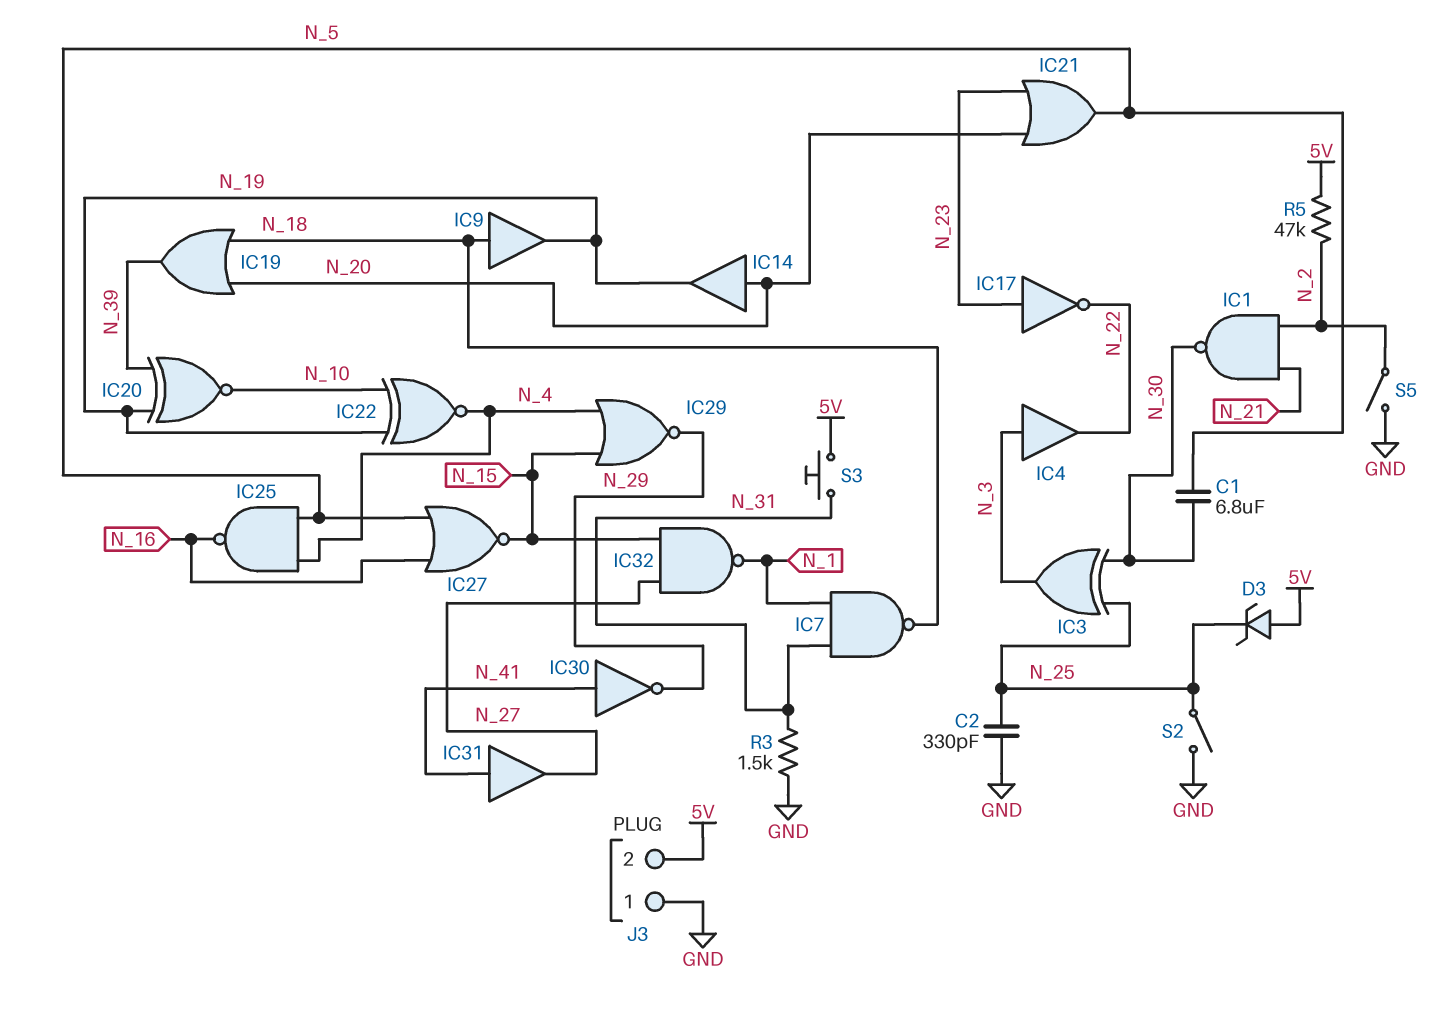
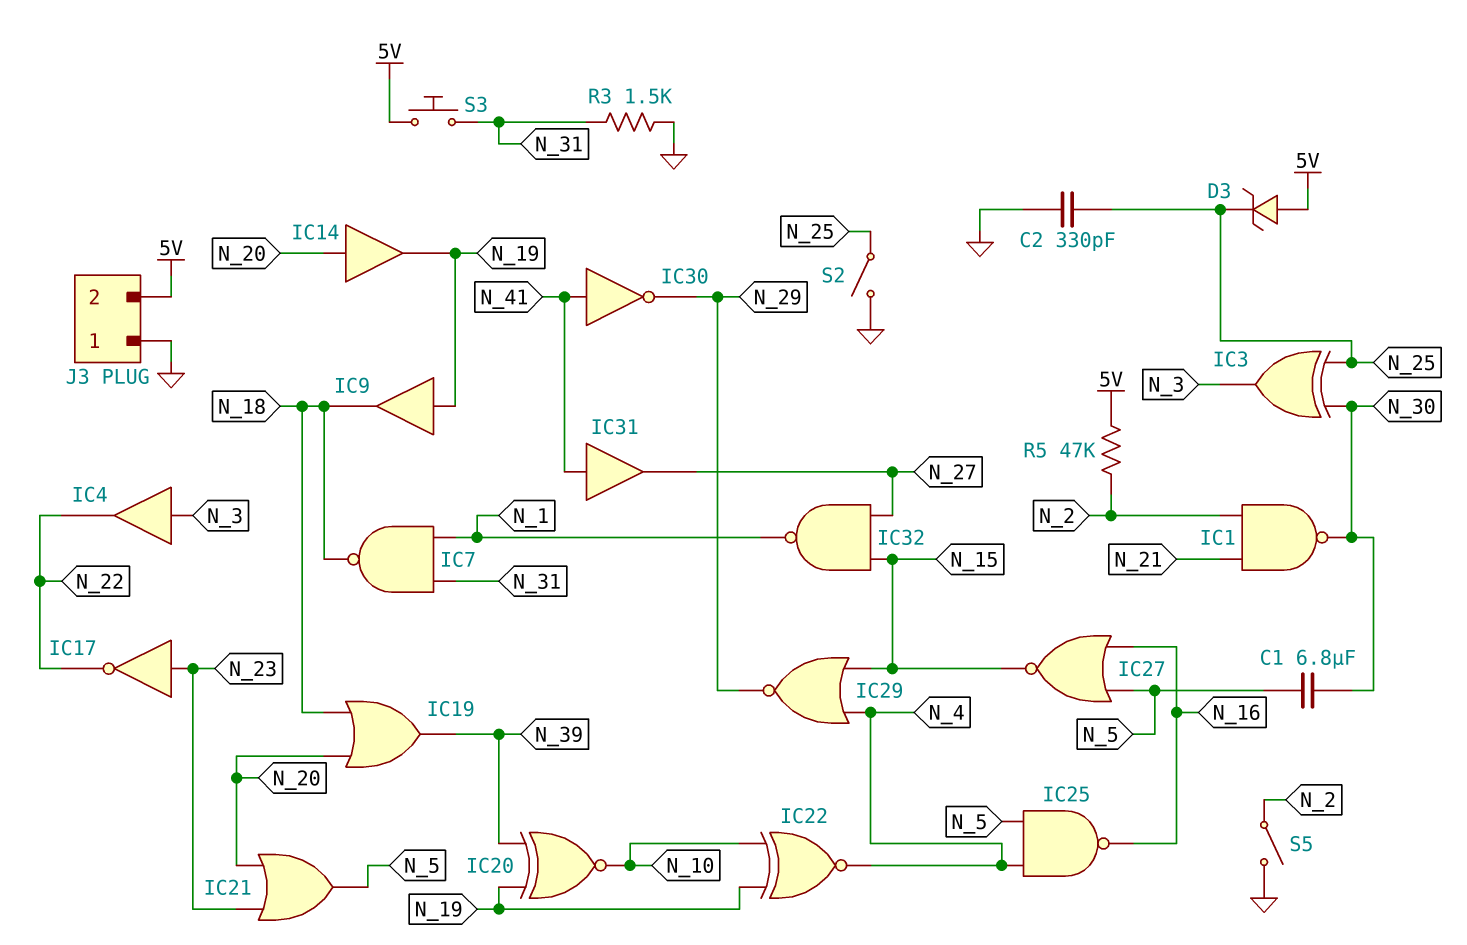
IC9: buffer (in N_18, out N_19) -> buffer (in N_19, out N_18)

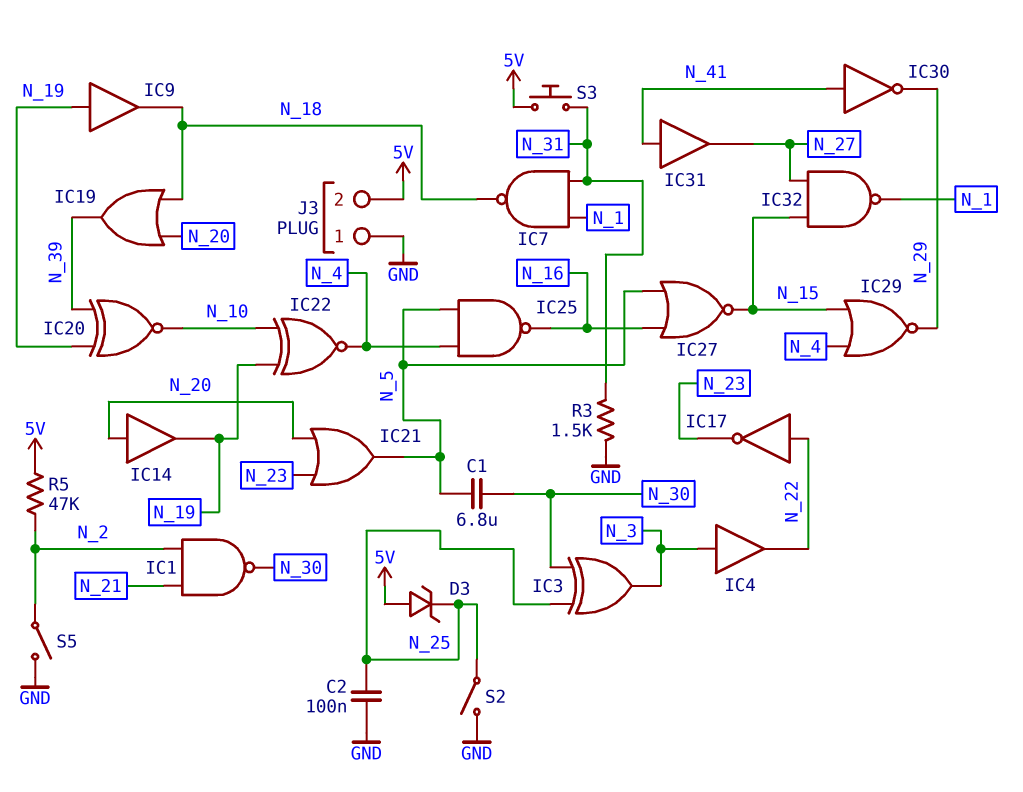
C2: 330pF (GND, N_25) -> 100nF (GND, N_25)
IC17: NOT (in N_23, out N_22) -> NOT (in N_22, out N_23)

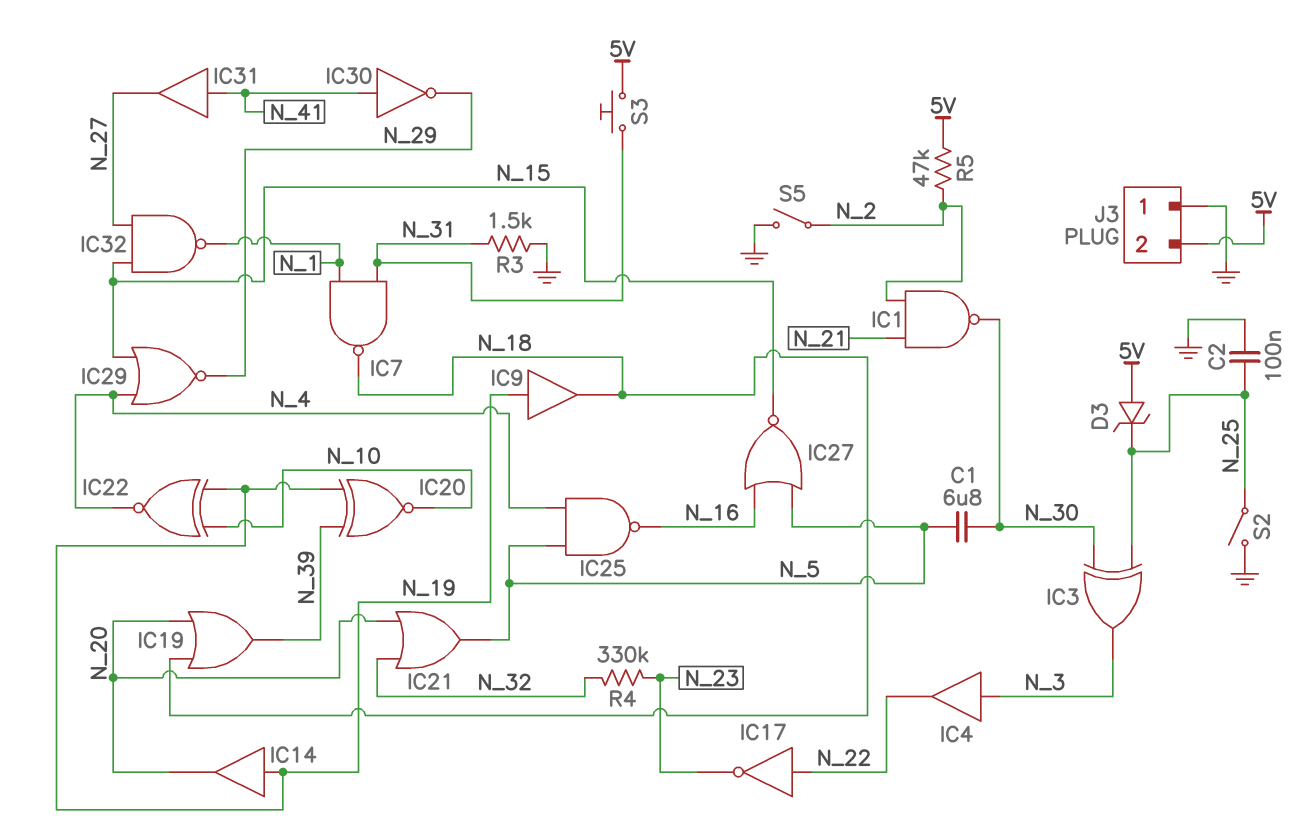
IC14: buffer (in N_20, out N_19) -> buffer (in N_19, out N_20)
IC21: OR (in N_20, in N_23, out N_5) -> OR (in N_20, in N_32, out N_5)
R4: none -> 330k (N_23, N_32)

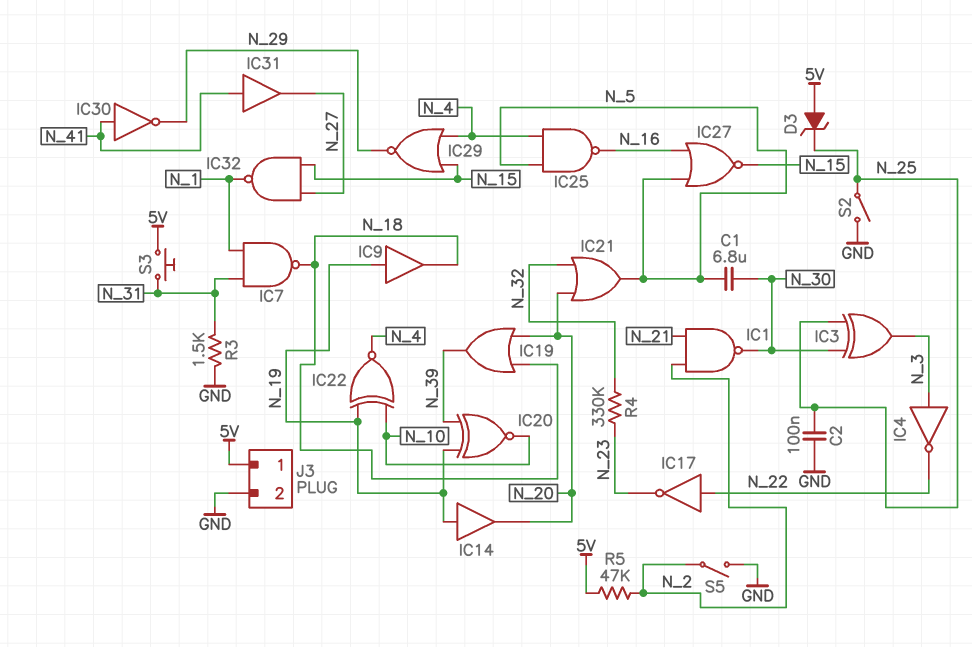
IC4: buffer (in N_3, out N_22) -> NOT (in N_3, out N_22)
J3 pin 1: GND -> 5V
J3 pin 2: 5V -> GND

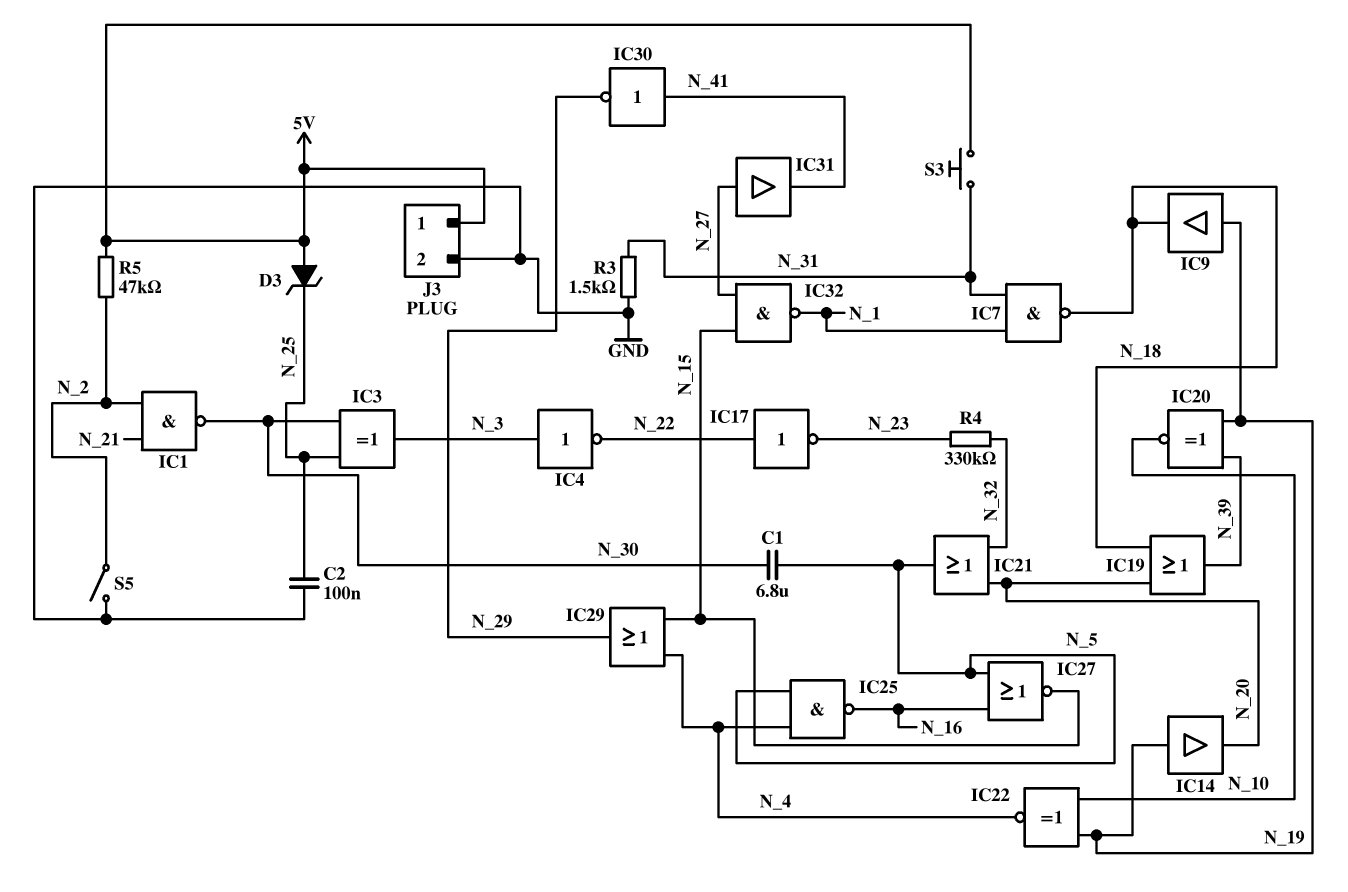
IC29: NOR (in N_4, in N_15, out N_29) -> OR (in N_4, in N_15, out N_29)
IC31: buffer (in N_41, out N_27) -> buffer (in N_27, out N_41)
S2: switch (GND, N_25) -> none

